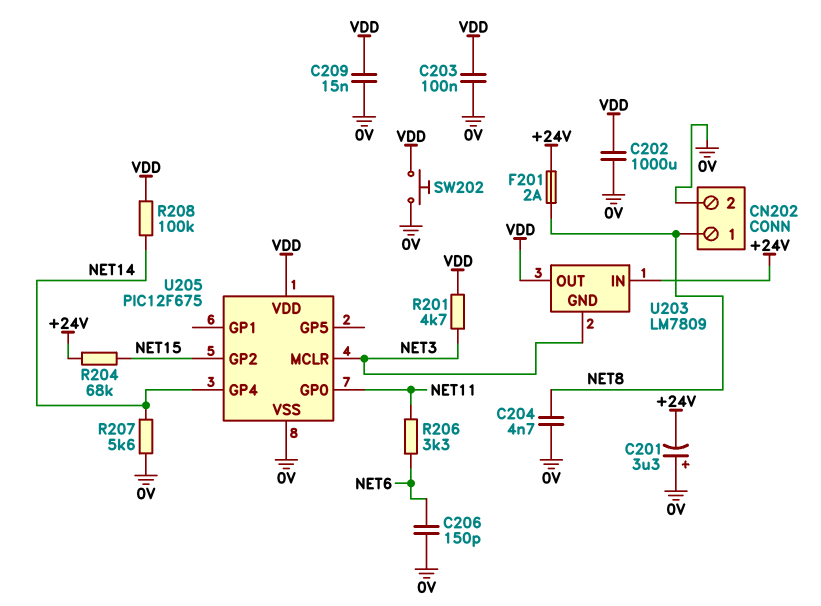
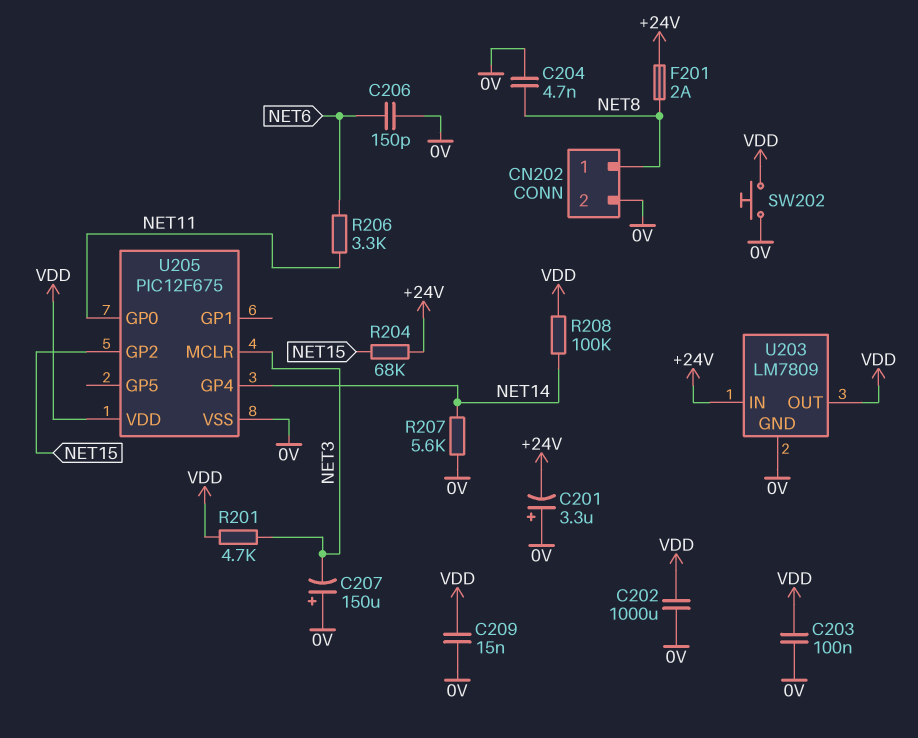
C207: none -> 150uF (plus 0V, minus NET3)
U203 pin GND: NET3 -> 0V

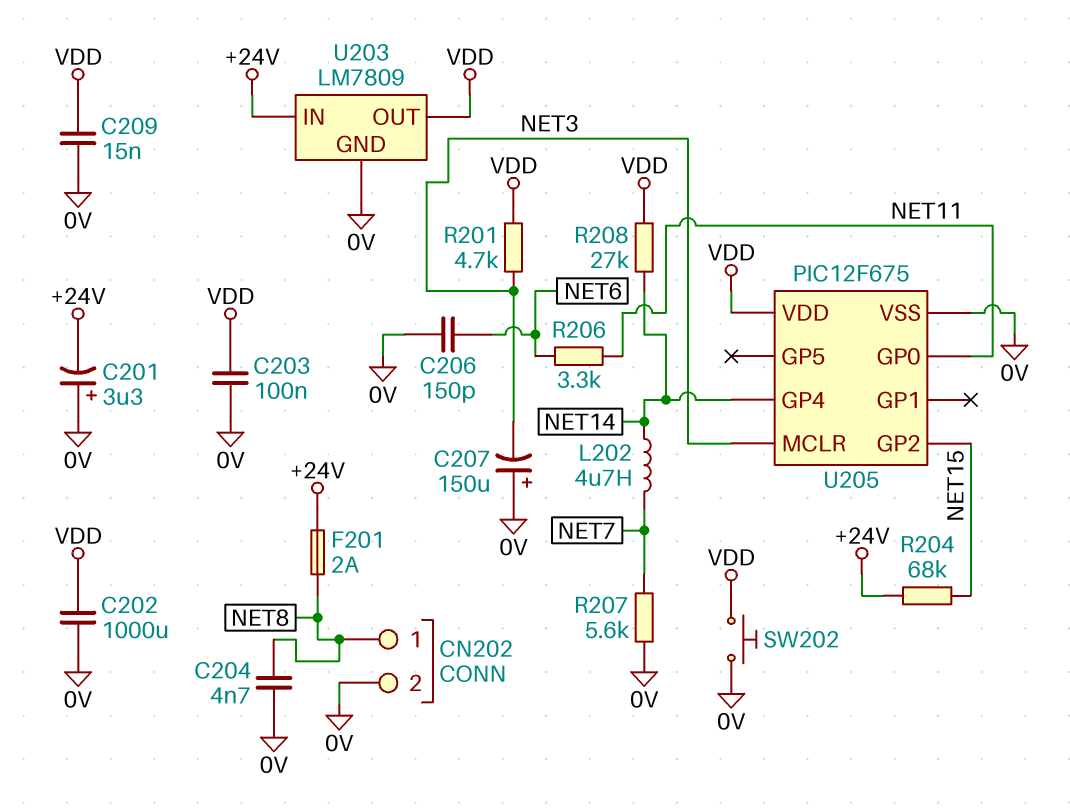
L202: none -> 4.7uH (NET7, NET14)
R207: 5.6k (0V, NET14) -> 5.6k (0V, NET7)
R208: 100k (NET14, VDD) -> 27k (NET14, VDD)

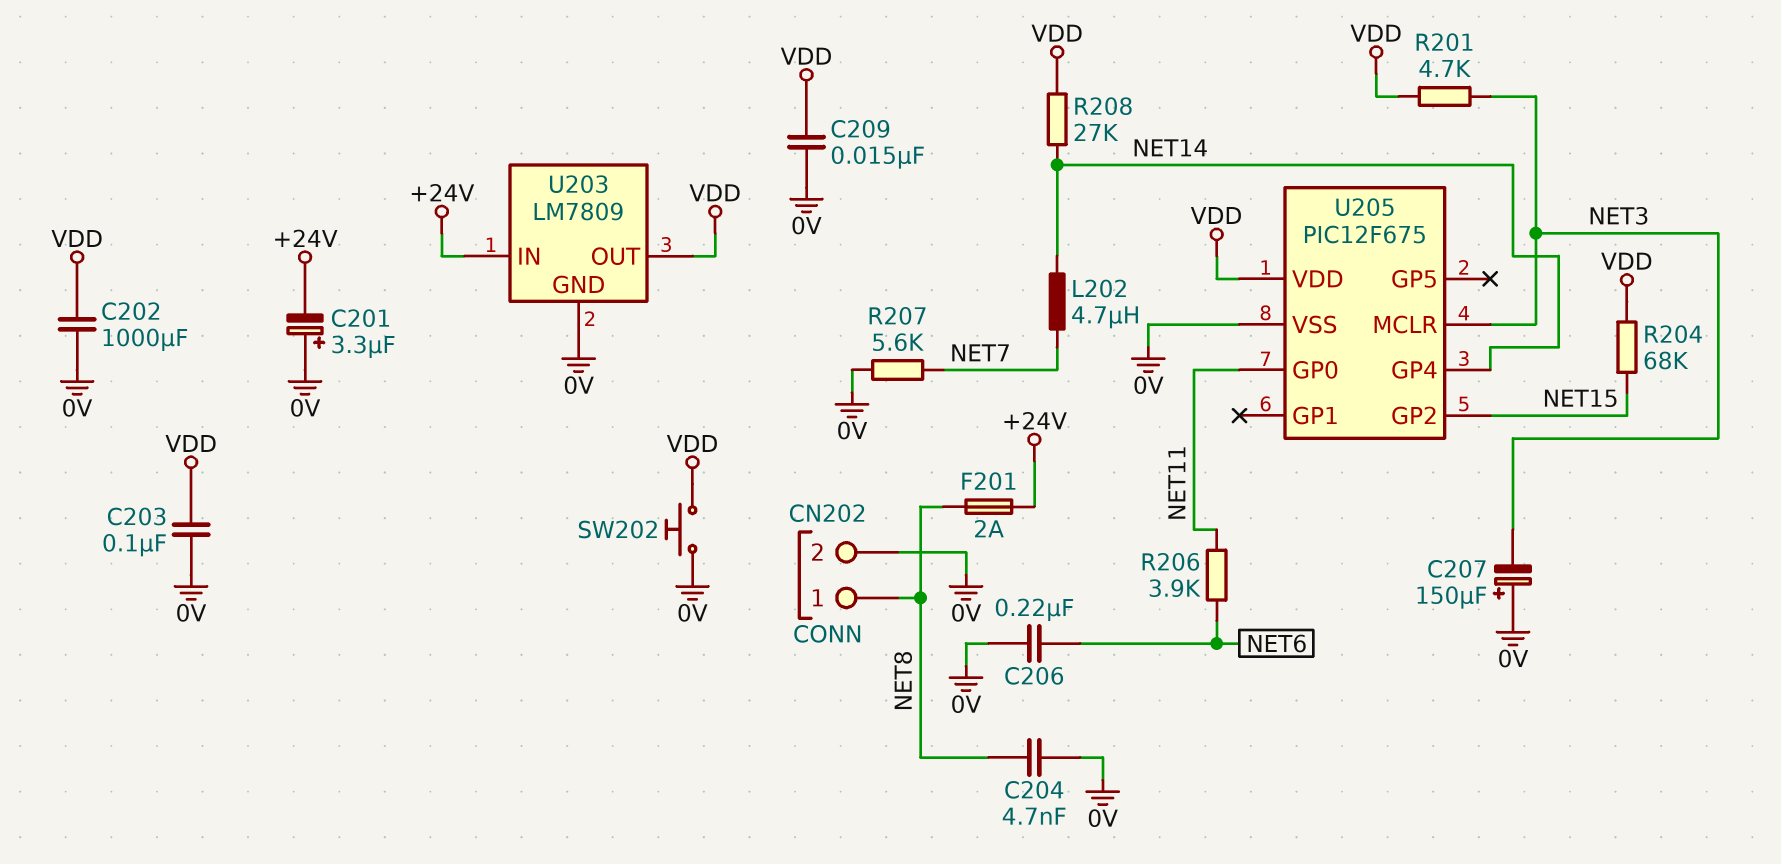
C206: 150pF (0V, NET6) -> 220nF (0V, NET6)
R204: 68k (+24V, NET15) -> 68k (NET15, VDD)
R206: 3.3k (NET6, NET11) -> 3.9k (NET6, NET11)

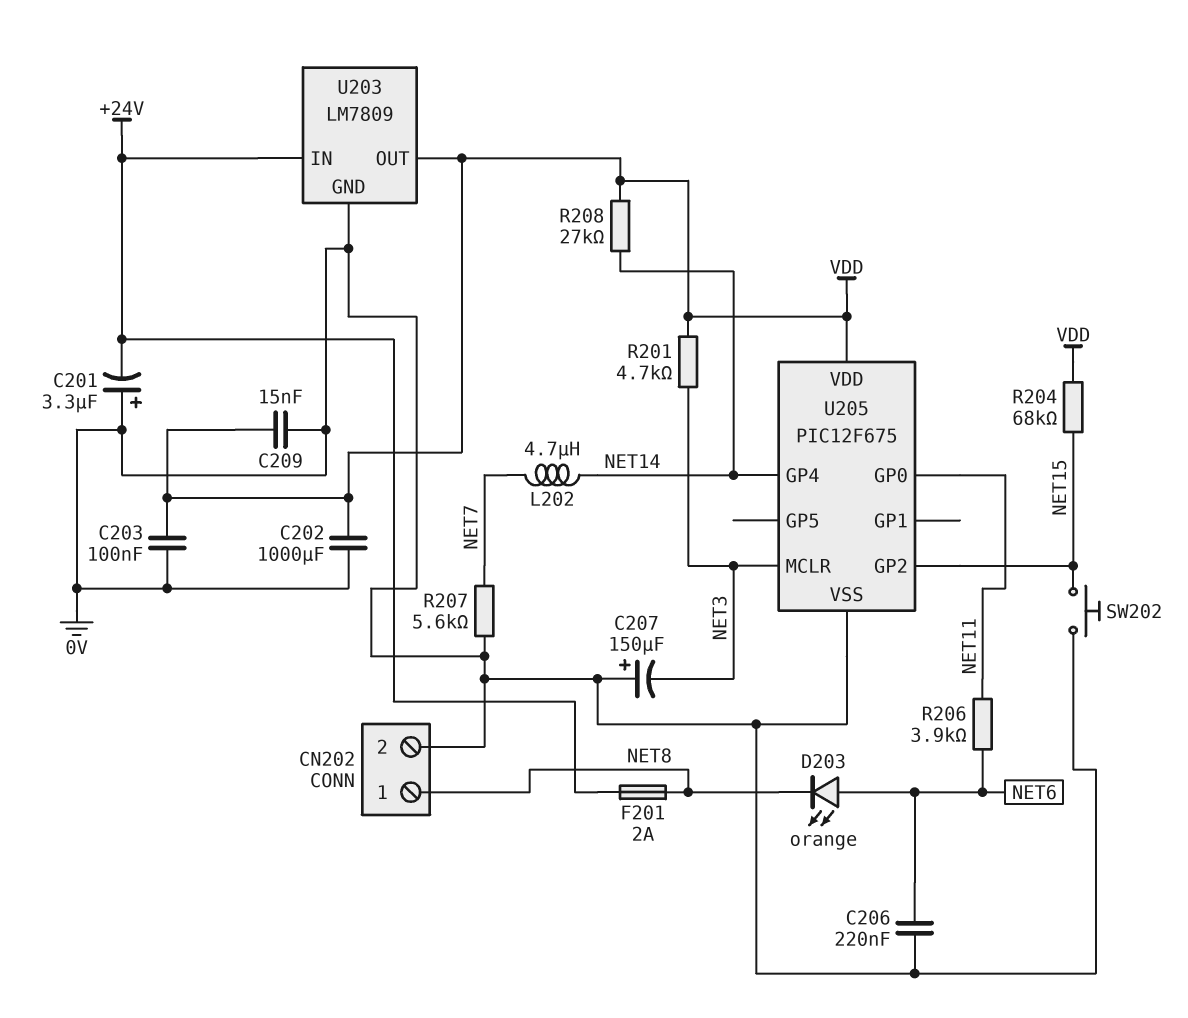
C204: 4.7nF (0V, NET8) -> none
D203: none -> LED orange (A NET6, K NET8)
SW202: button (0V, VDD) -> button (0V, NET15)

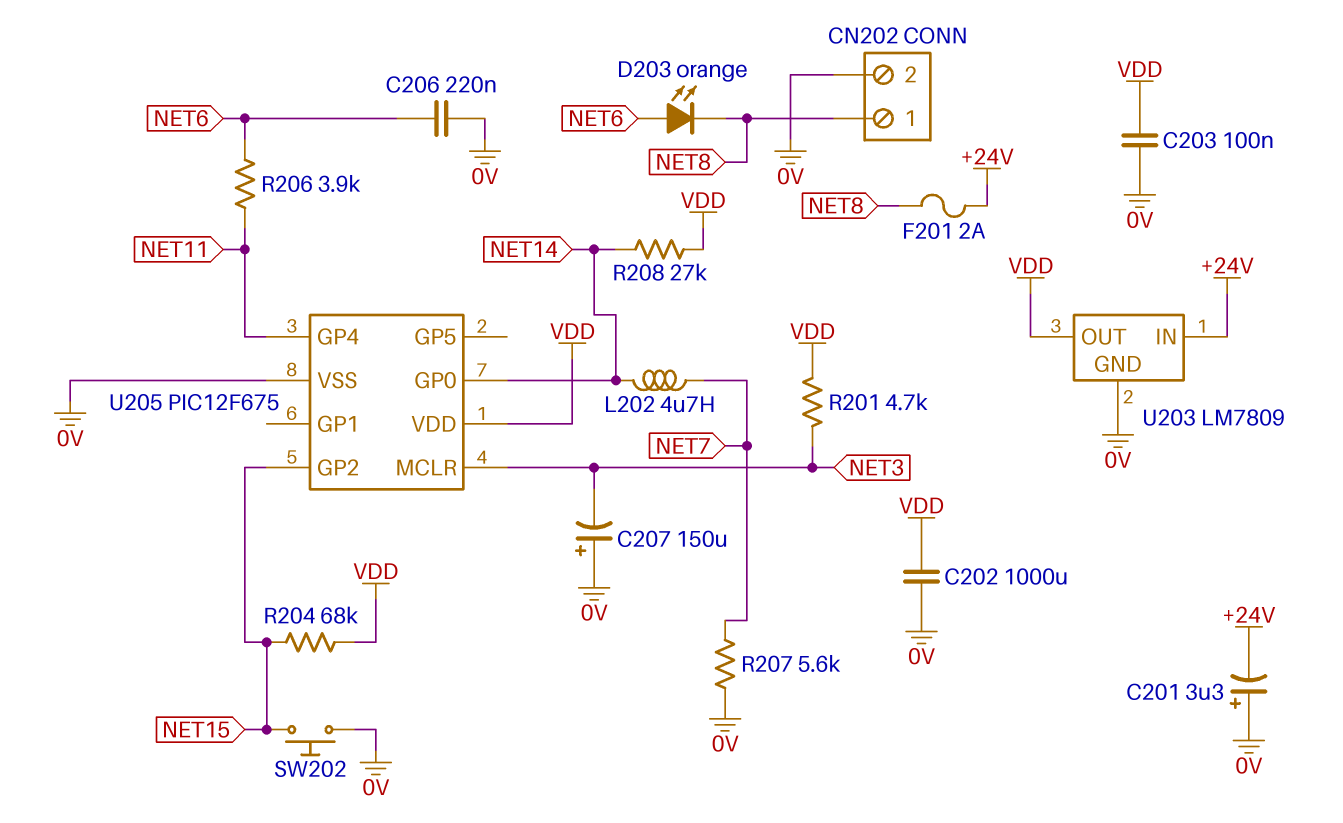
C209: 15nF (0V, VDD) -> none
U205 pin GP0: NET11 -> NET14
U205 pin GP4: NET14 -> NET11

